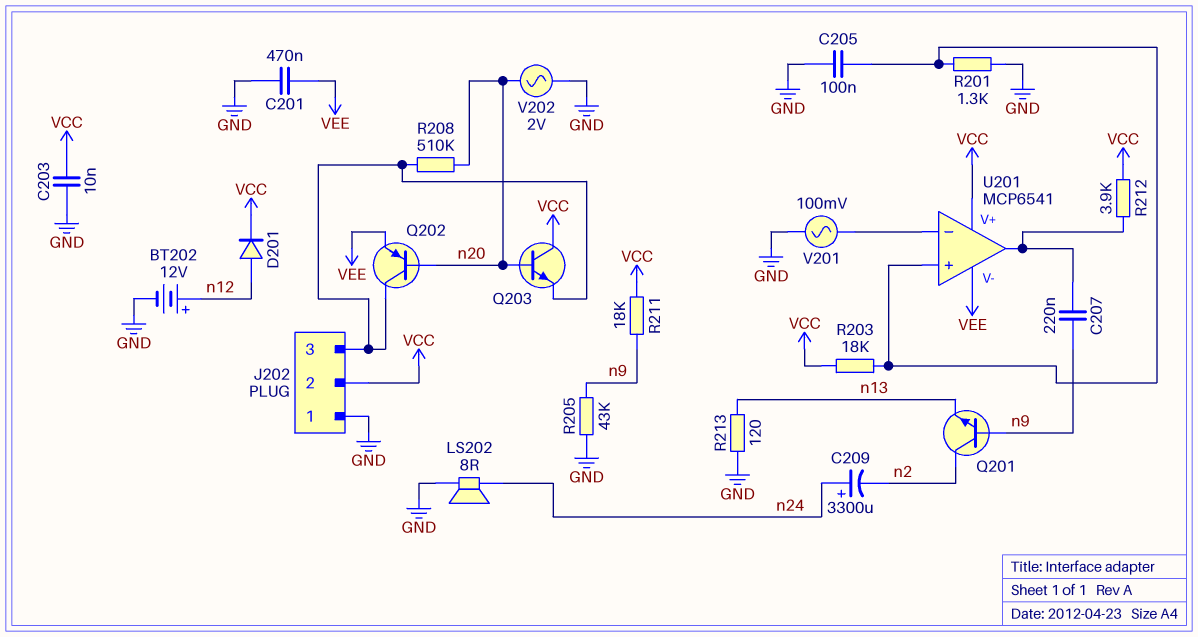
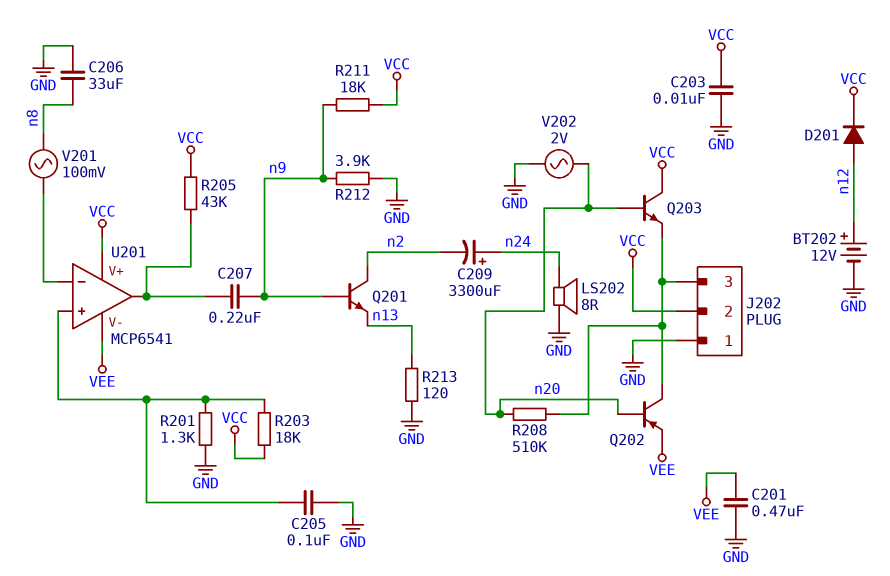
C206: none -> 33uF (GND, n8)
R205: 43k (GND, n9) -> 43k (U201/out, VCC)
R212: 3.9k (U201/out, VCC) -> 3.9k (GND, n9)
V201: AC 100mV (GND, U201/in-) -> AC 100mV (U201/in-, n8)

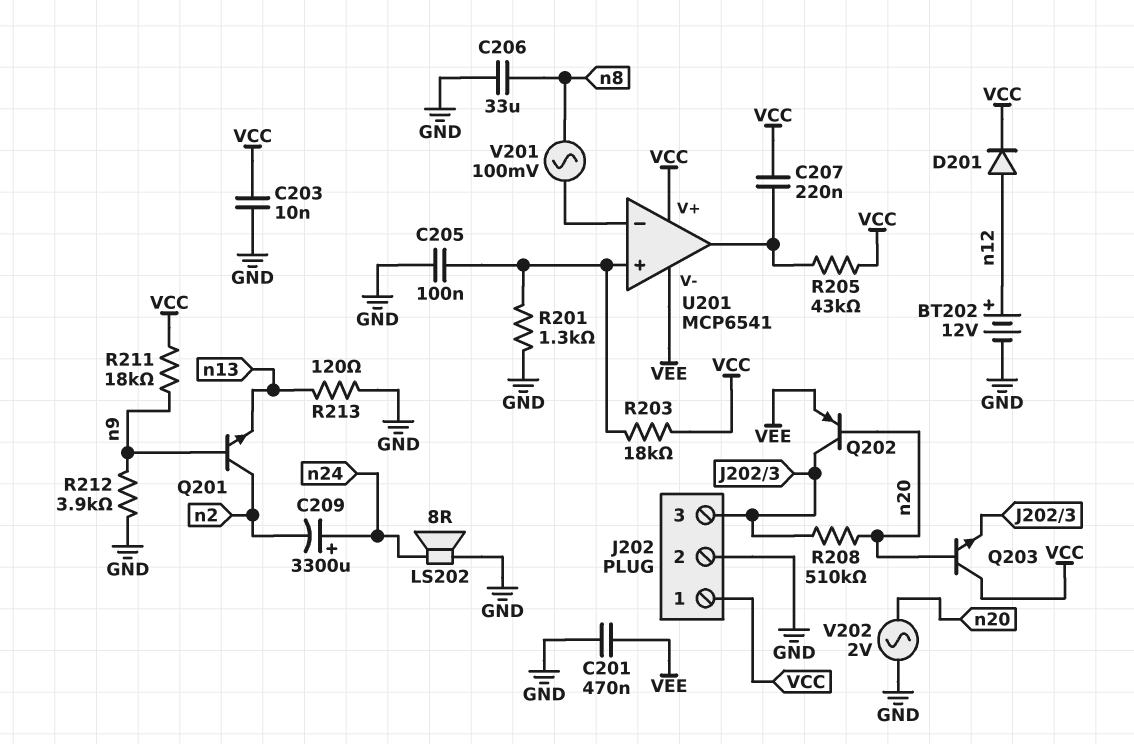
C207: 220nF (U201/out, n9) -> 220nF (U201/out, VCC)
J202 pin 1: GND -> VCC
J202 pin 2: VCC -> GND

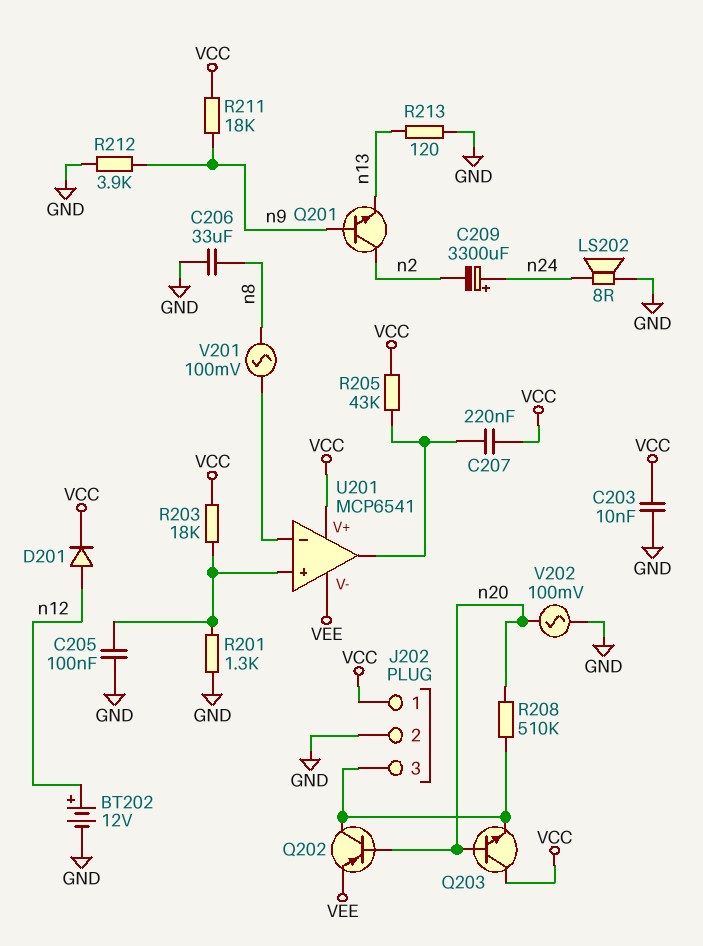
C201: 470nF (GND, VEE) -> none
V202: AC 2V (GND, n20) -> AC 100mV (GND, n20)

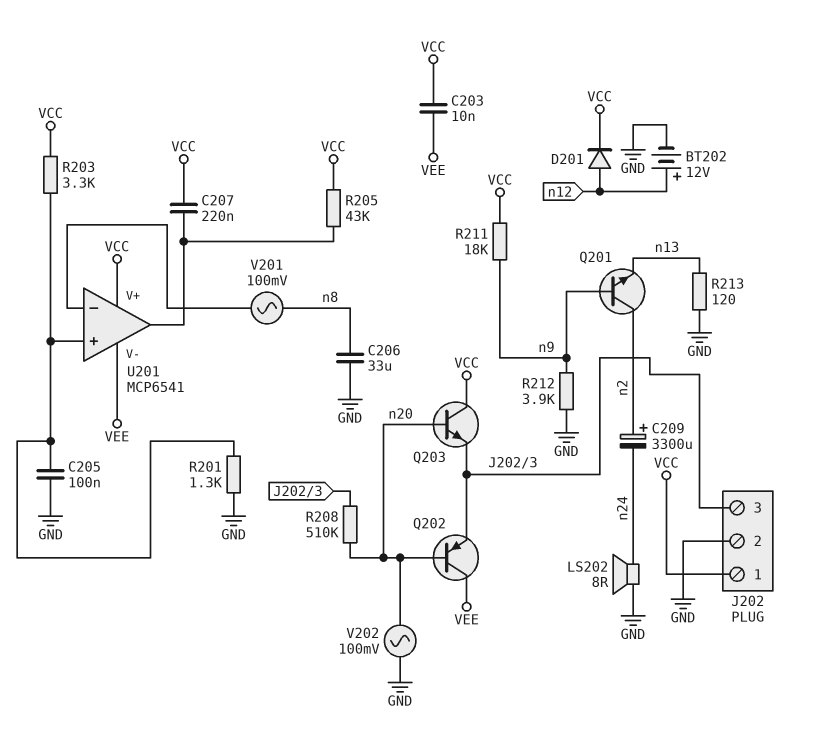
C203: 10nF (GND, VCC) -> 10nF (VCC, VEE)
C209: 3300uF (plus n24, minus n2) -> 3300uF (plus n2, minus n24)
Q202: PNP (B n20, C J202/3, E VEE) -> PNP (B n20, C VEE, E J202/3)
R203: 18k (U201/in+, VCC) -> 3.3k (U201/in+, VCC)

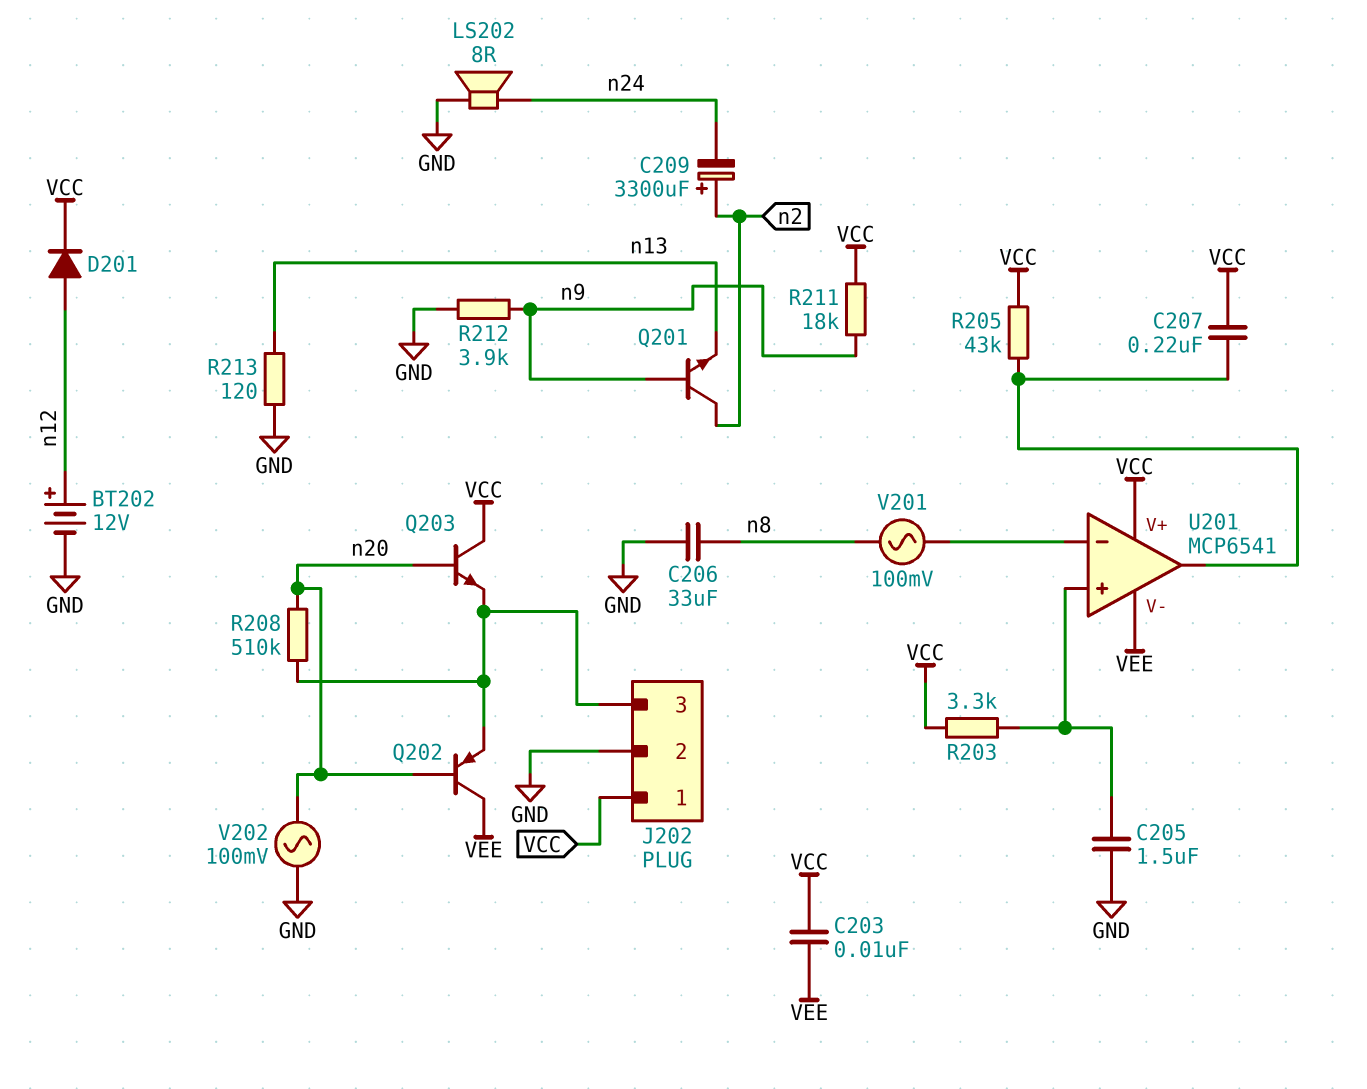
C205: 100nF (GND, U201/in+) -> 1.5uF (GND, U201/in+)
R201: 1.3k (GND, U201/in+) -> none

